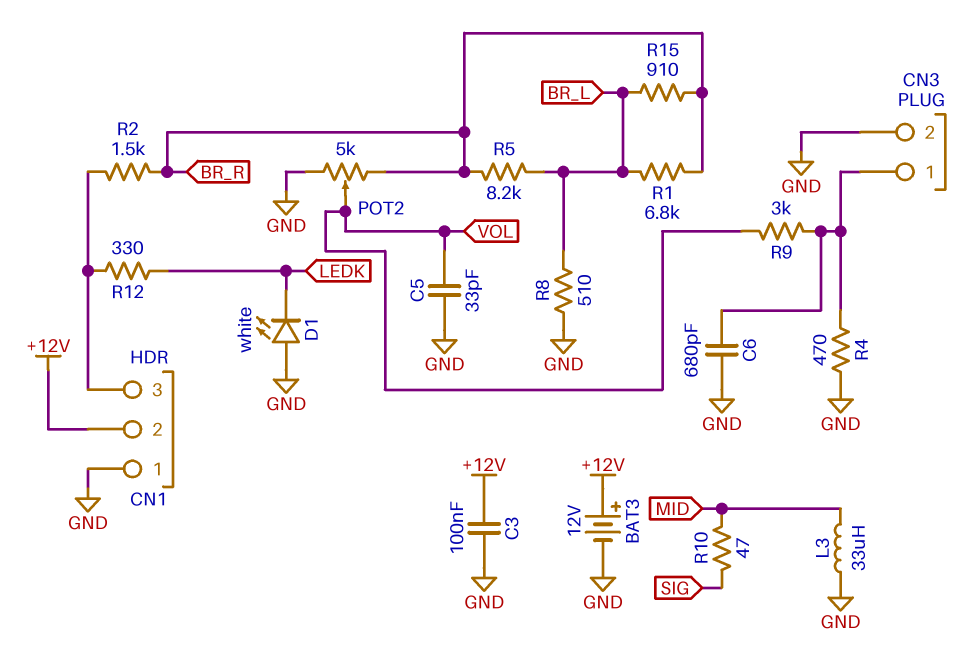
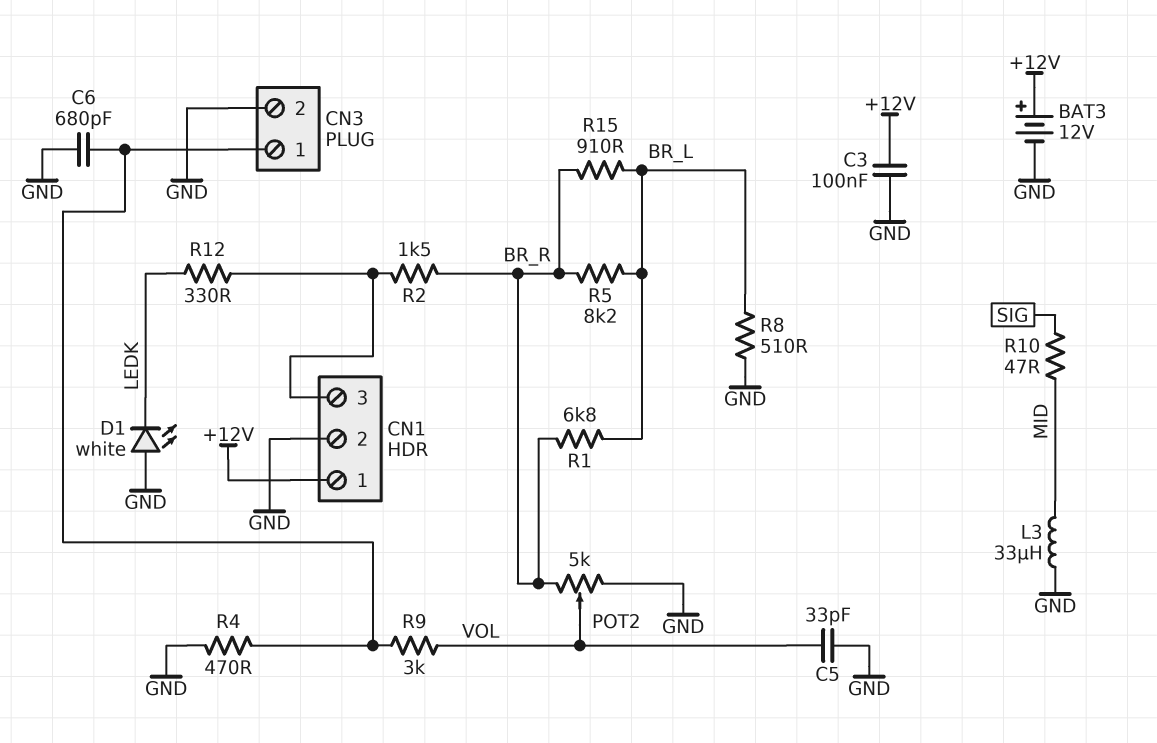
CN1 pin 1: GND -> +12V
CN1 pin 2: +12V -> GND

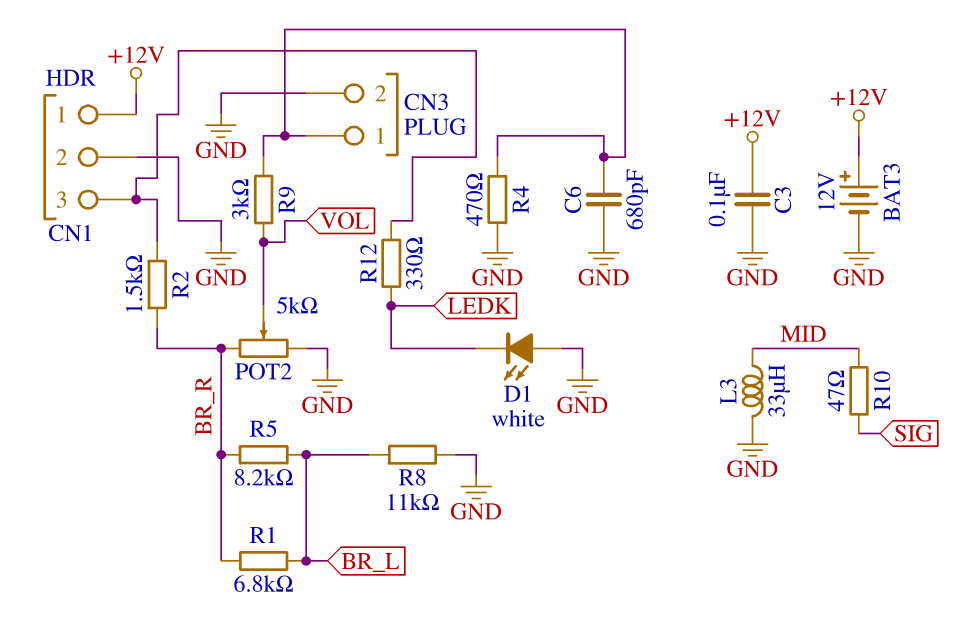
C5: 33pF (GND, VOL) -> none
R8: 510 (BR_L, GND) -> 11k (BR_L, GND)
R15: 910 (BR_L, BR_R) -> none

